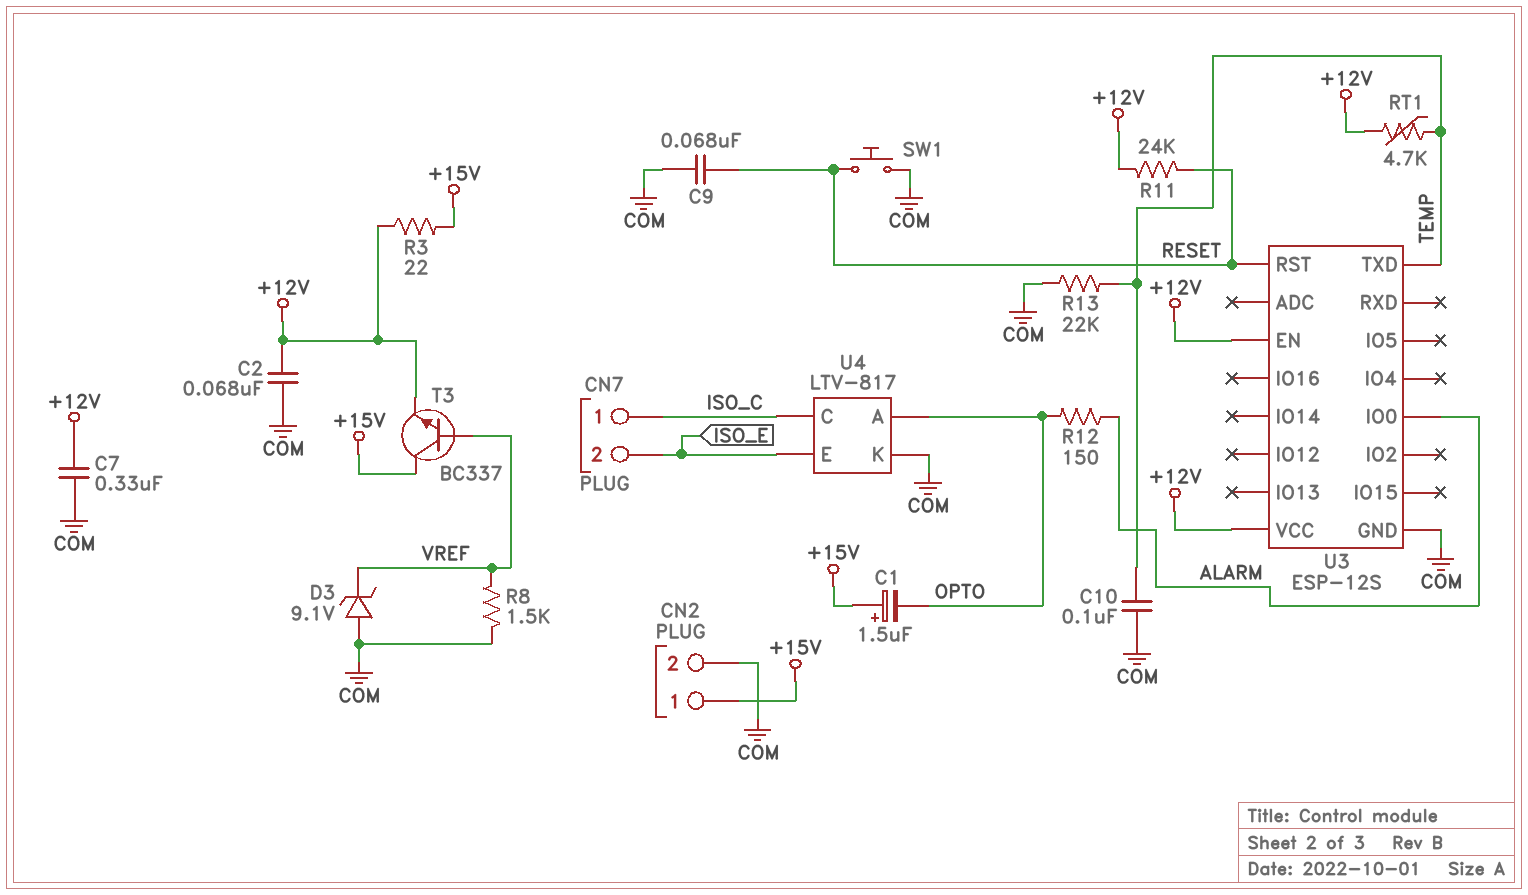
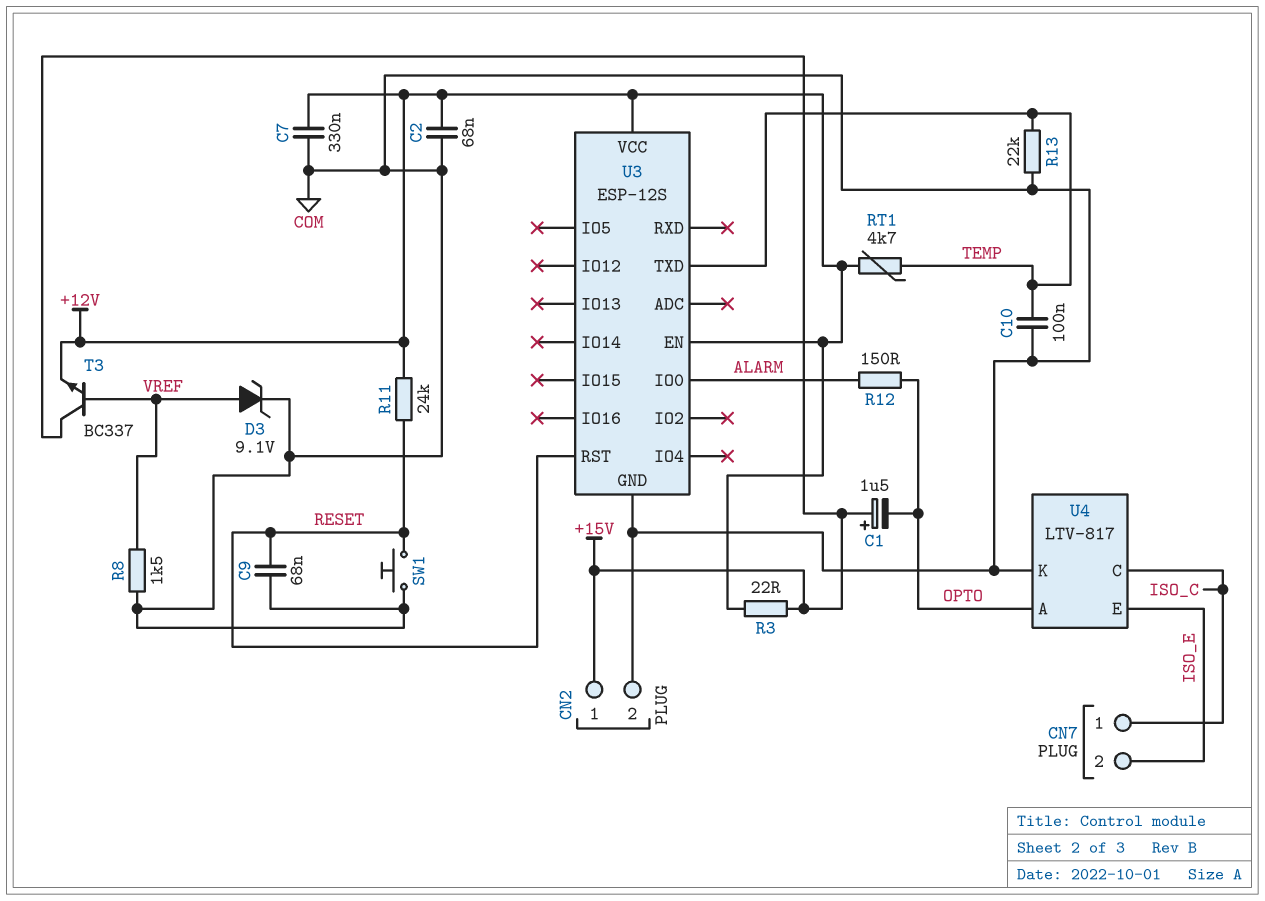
D3: zener 9.1V (A COM, K VREF) -> zener 9.1V (A VREF, K COM)

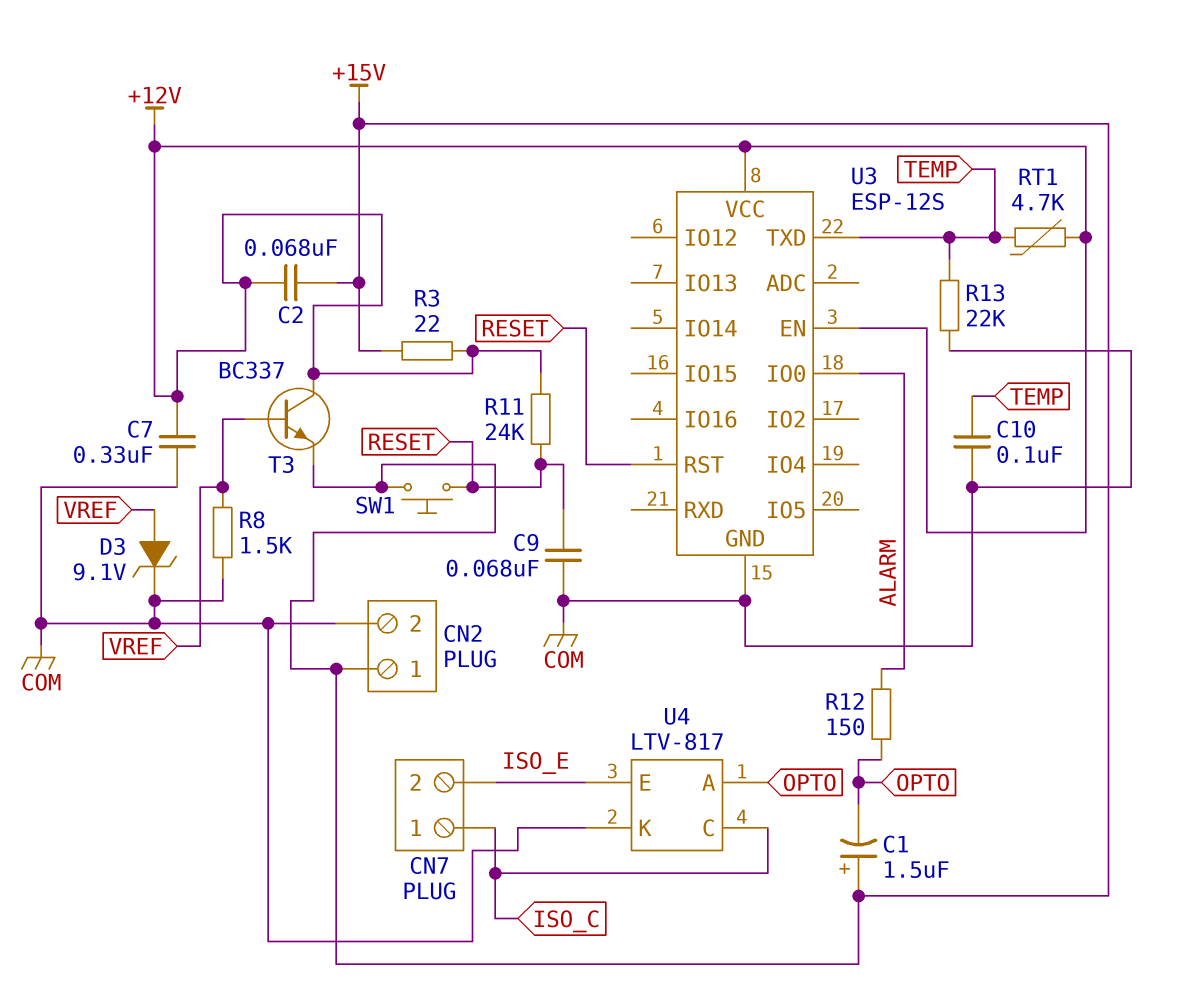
C2: 68nF (+12V, COM) -> 68nF (+12V, +15V)
SW1: button (COM, RESET) -> button (+15V, RESET)
T3: NPN BC337 (B VREF, C +15V, E +12V) -> NPN BC337 (B VREF, C +12V, E +15V)

